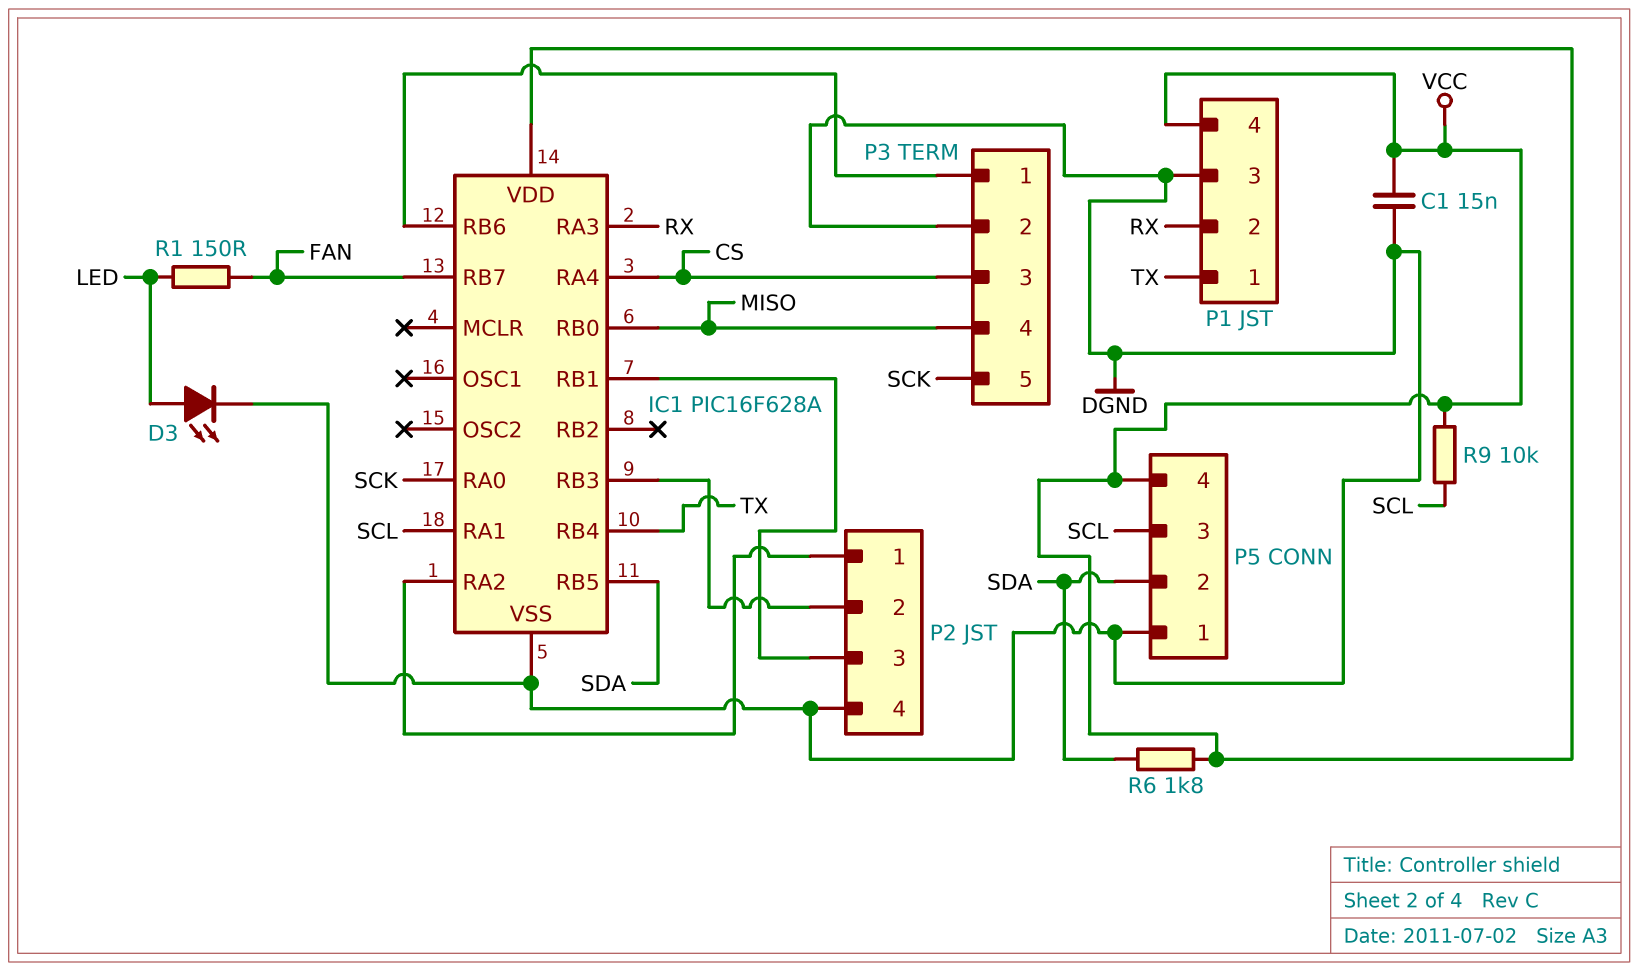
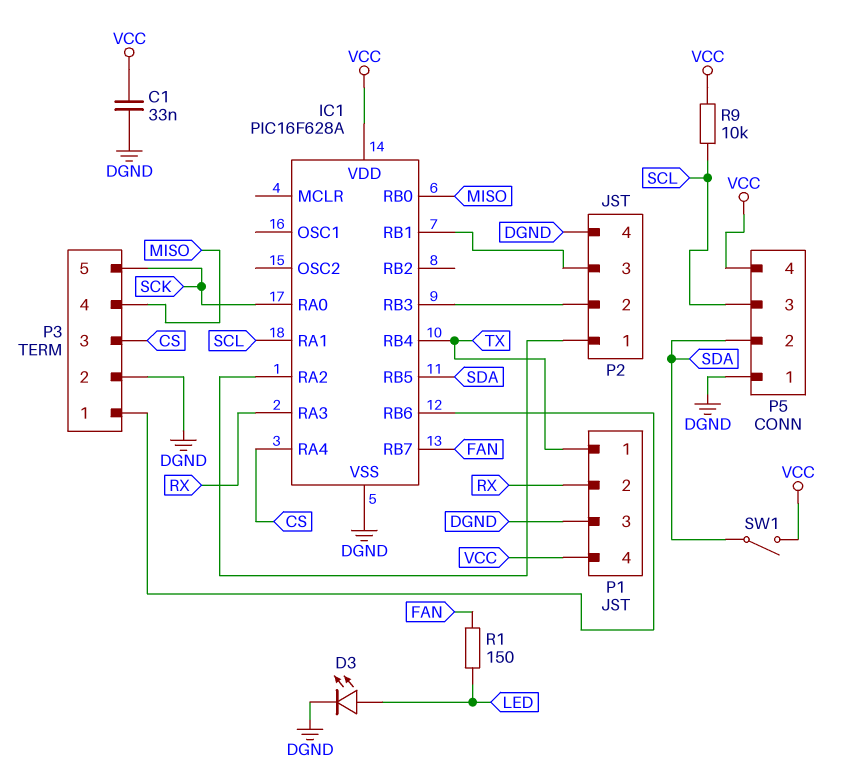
C1: 15nF (DGND, VCC) -> 33nF (DGND, VCC)
R6: 1.8k (SDA, VCC) -> none
SW1: none -> switch (SDA, VCC)

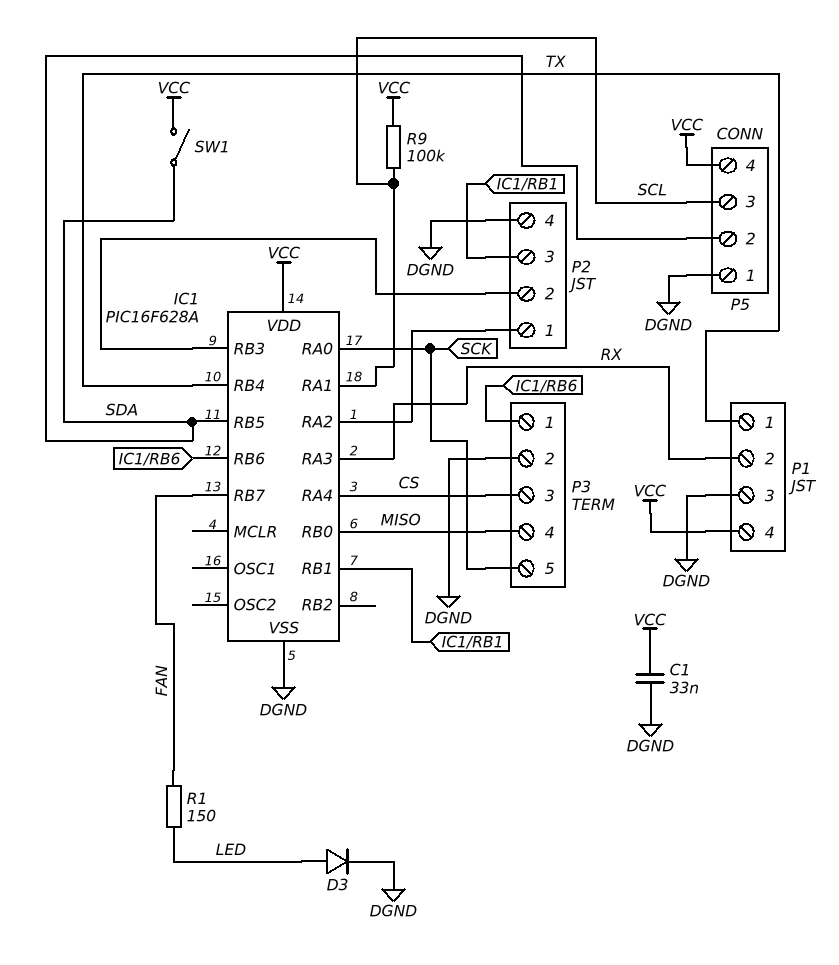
D3: LED (A LED, K DGND) -> diode (A LED, K DGND)
R9: 10k (SCL, VCC) -> 100k (SCL, VCC)

